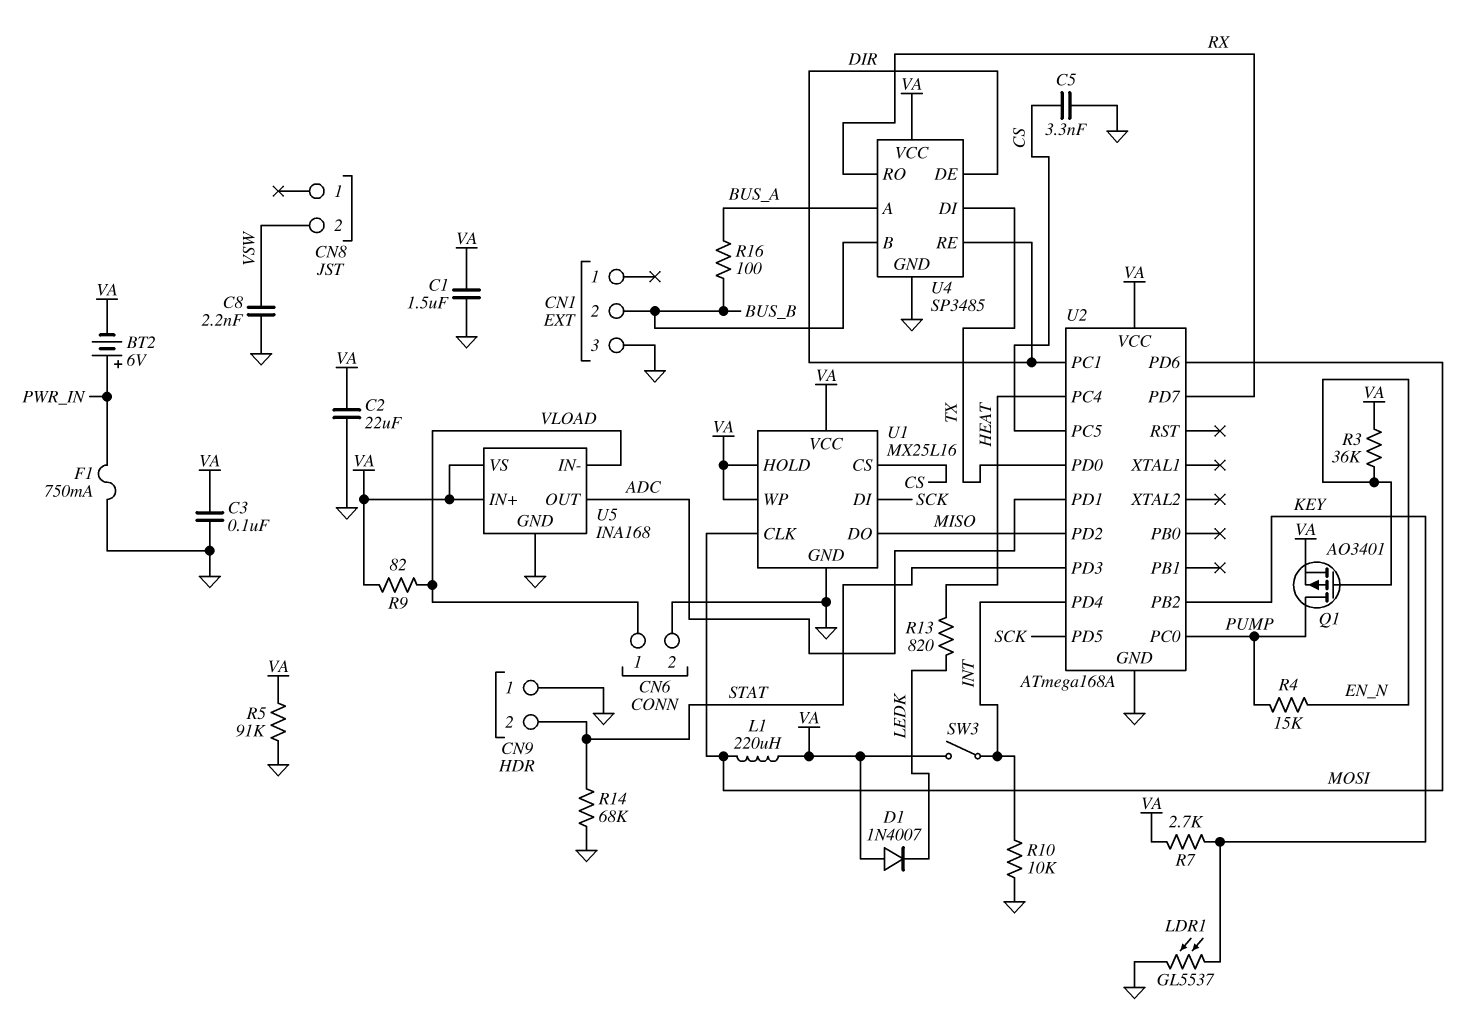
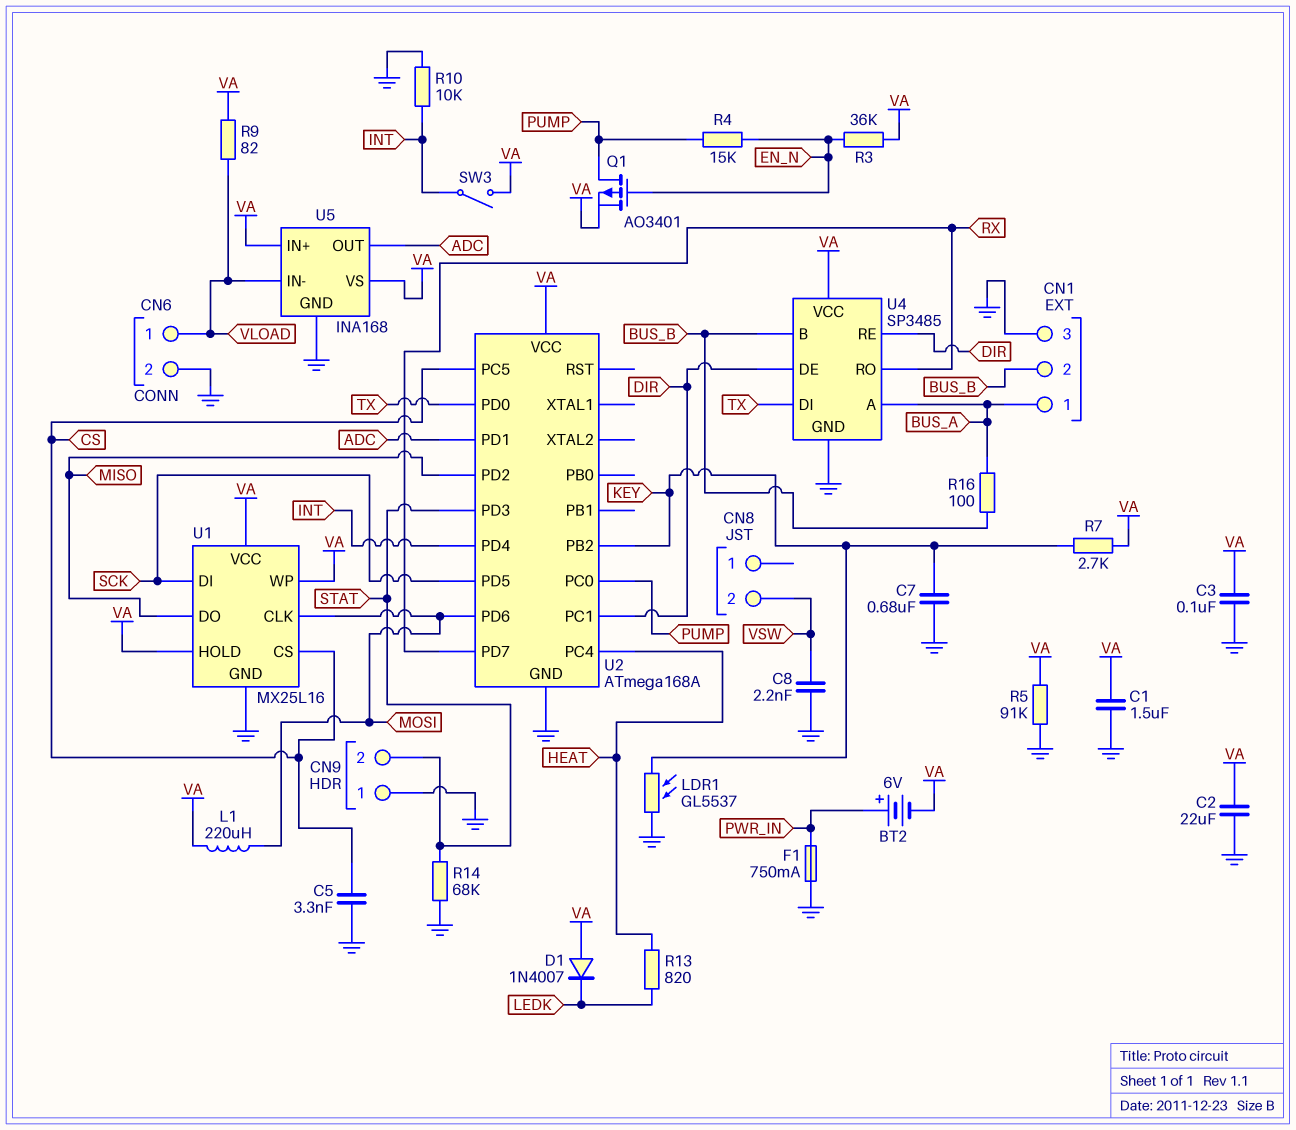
C7: none -> 680nF (GND, KEY)
CN1 pin 1: none -> BUS_A

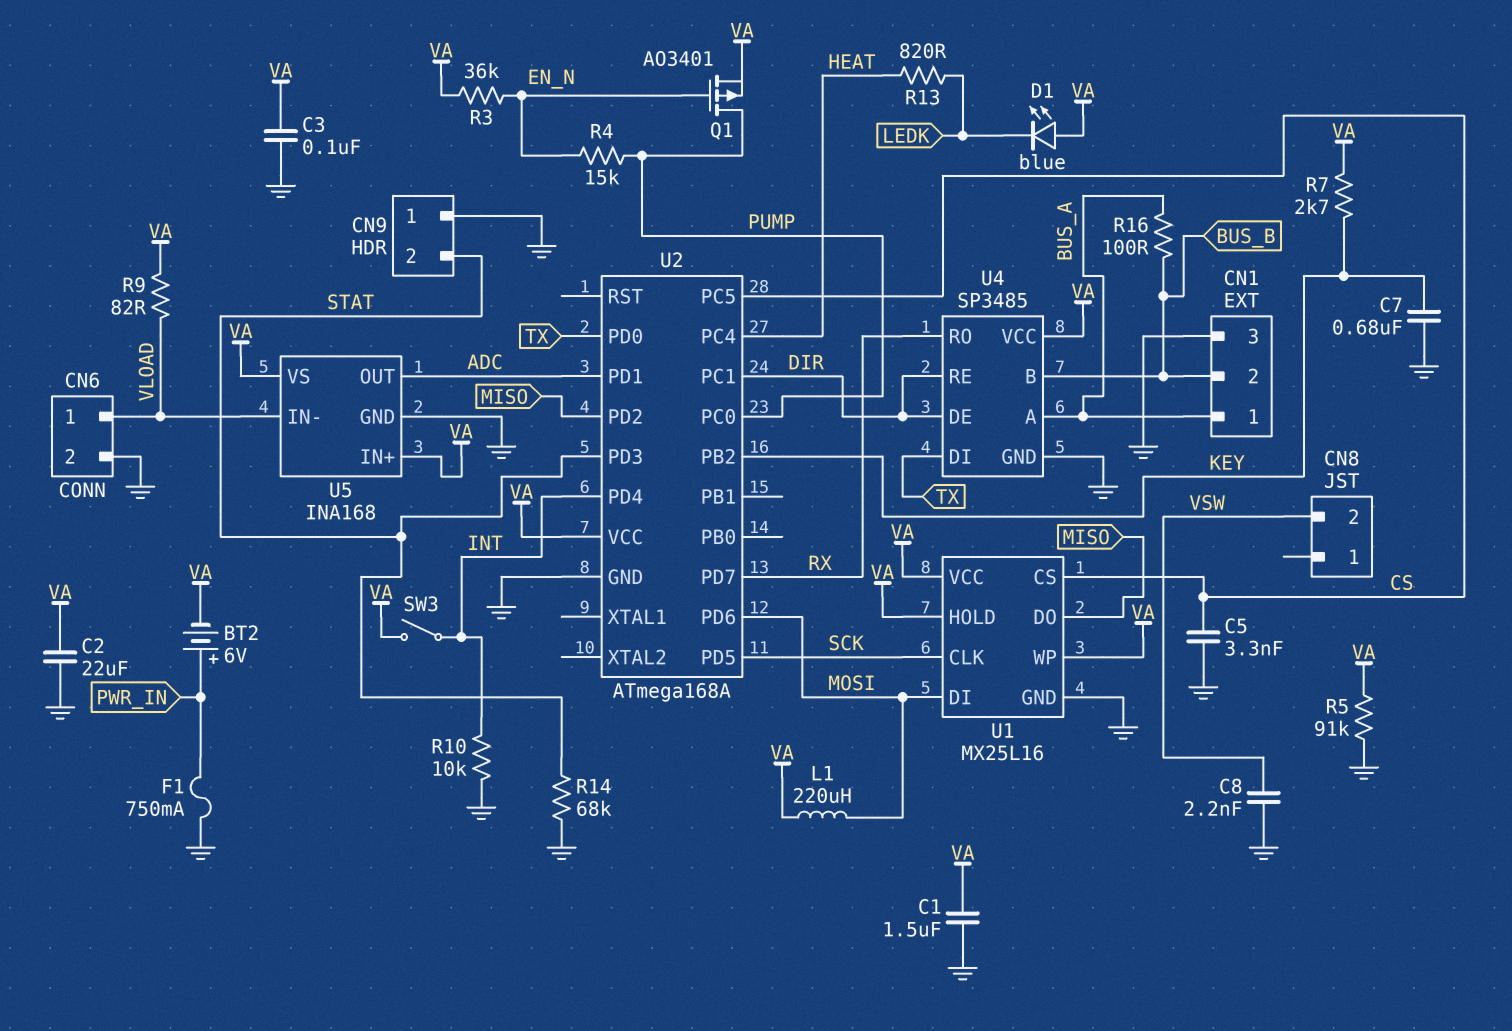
D1: diode 1N4007 (A VA, K LEDK) -> LED blue (A VA, K LEDK)
LDR1: GL5537 (GND, KEY) -> none
U1 pin CLK: MOSI -> SCK
U1 pin DI: SCK -> MOSI

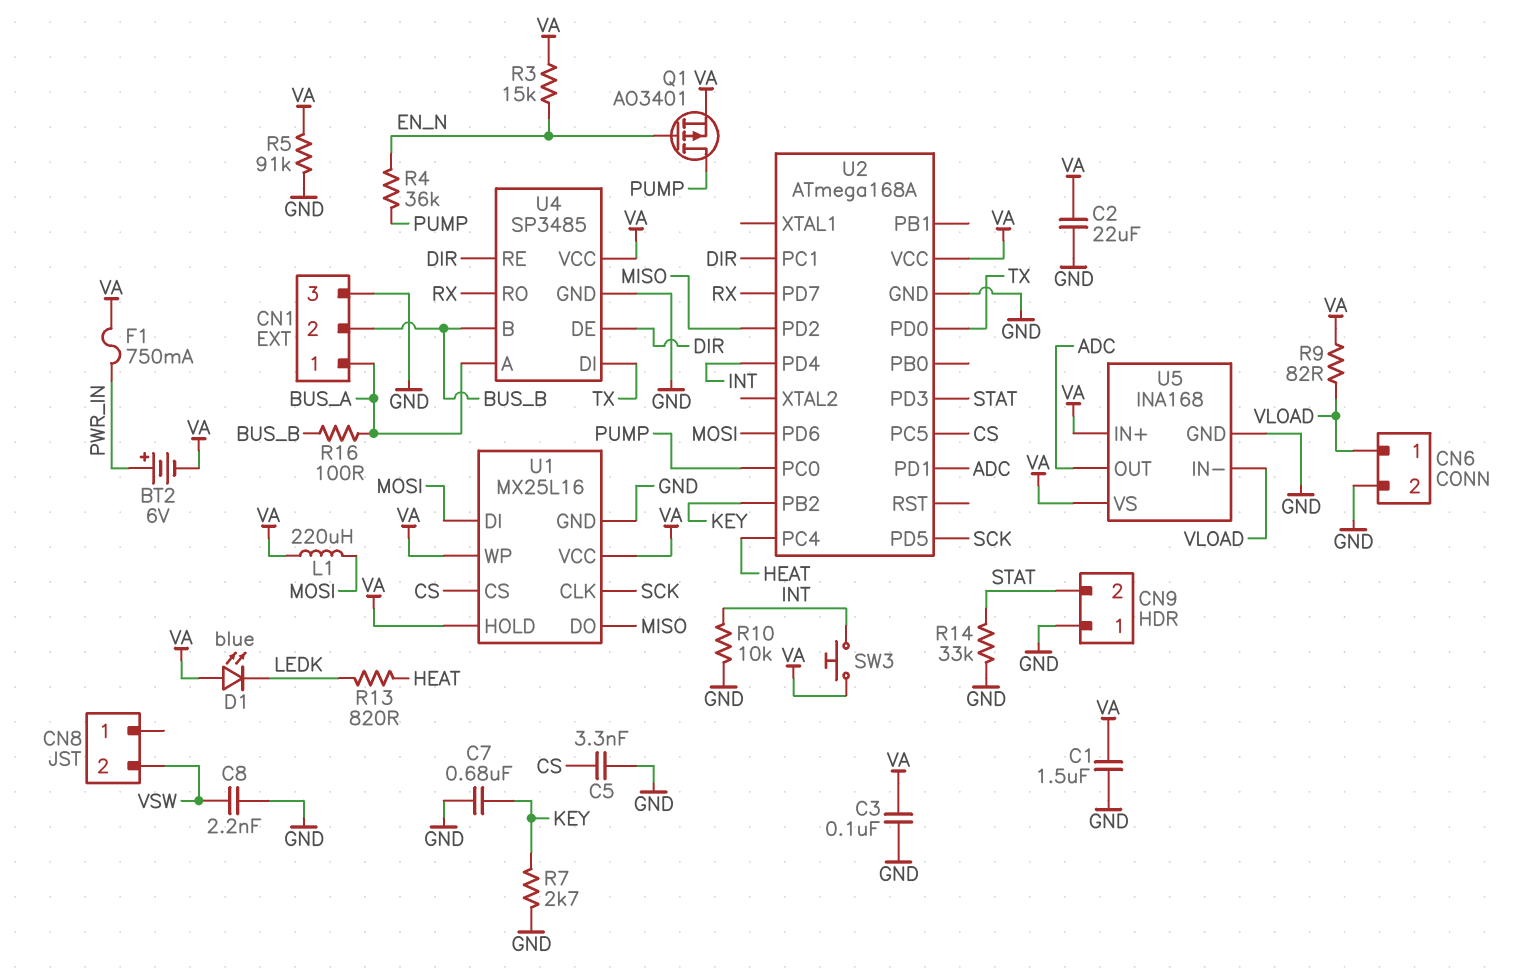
F1: 750mA (GND, PWR_IN) -> 750mA (PWR_IN, VA)
R3: 36k (EN_N, VA) -> 15k (EN_N, VA)
R4: 15k (EN_N, PUMP) -> 36k (EN_N, PUMP)
R7: 2.7k (KEY, VA) -> 2.7k (GND, KEY)
R14: 68k (GND, STAT) -> 33k (GND, STAT)
SW3: switch (INT, VA) -> button (INT, VA)

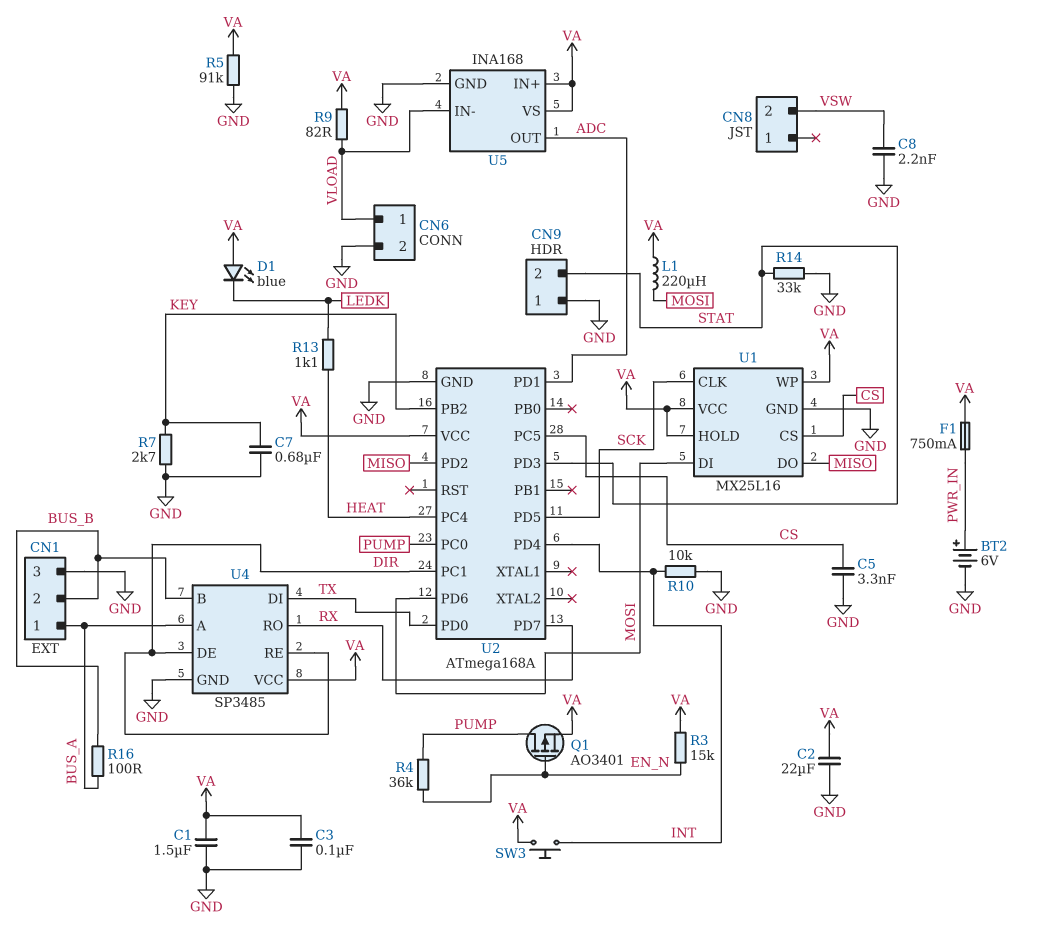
BT2: 6V (plus PWR_IN, minus VA) -> 6V (plus PWR_IN, minus GND)
R13: 820 (HEAT, LEDK) -> 1.1k (HEAT, LEDK)

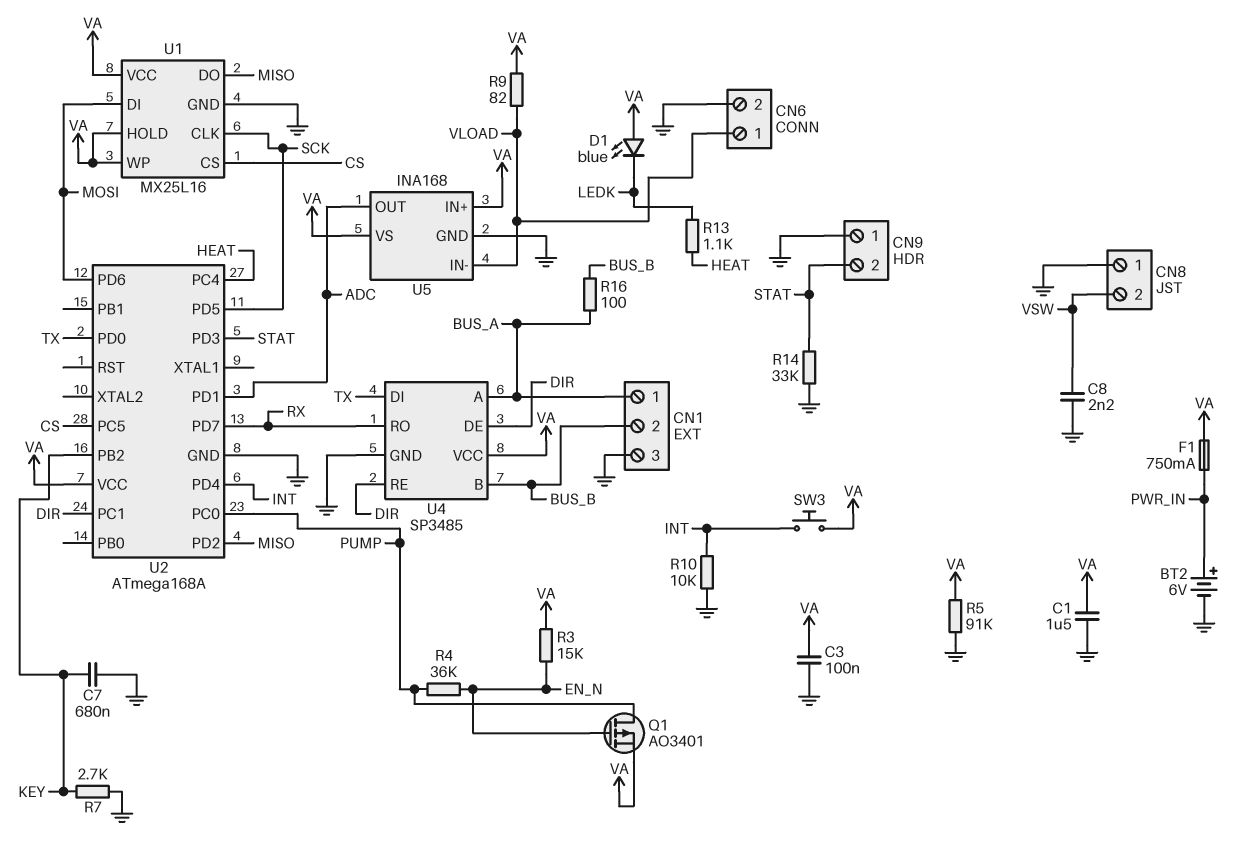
C2: 22uF (GND, VA) -> none
C5: 3.3nF (CS, GND) -> none
CN8 pin 1: none -> GND
L1: 220uH (MOSI, VA) -> none

